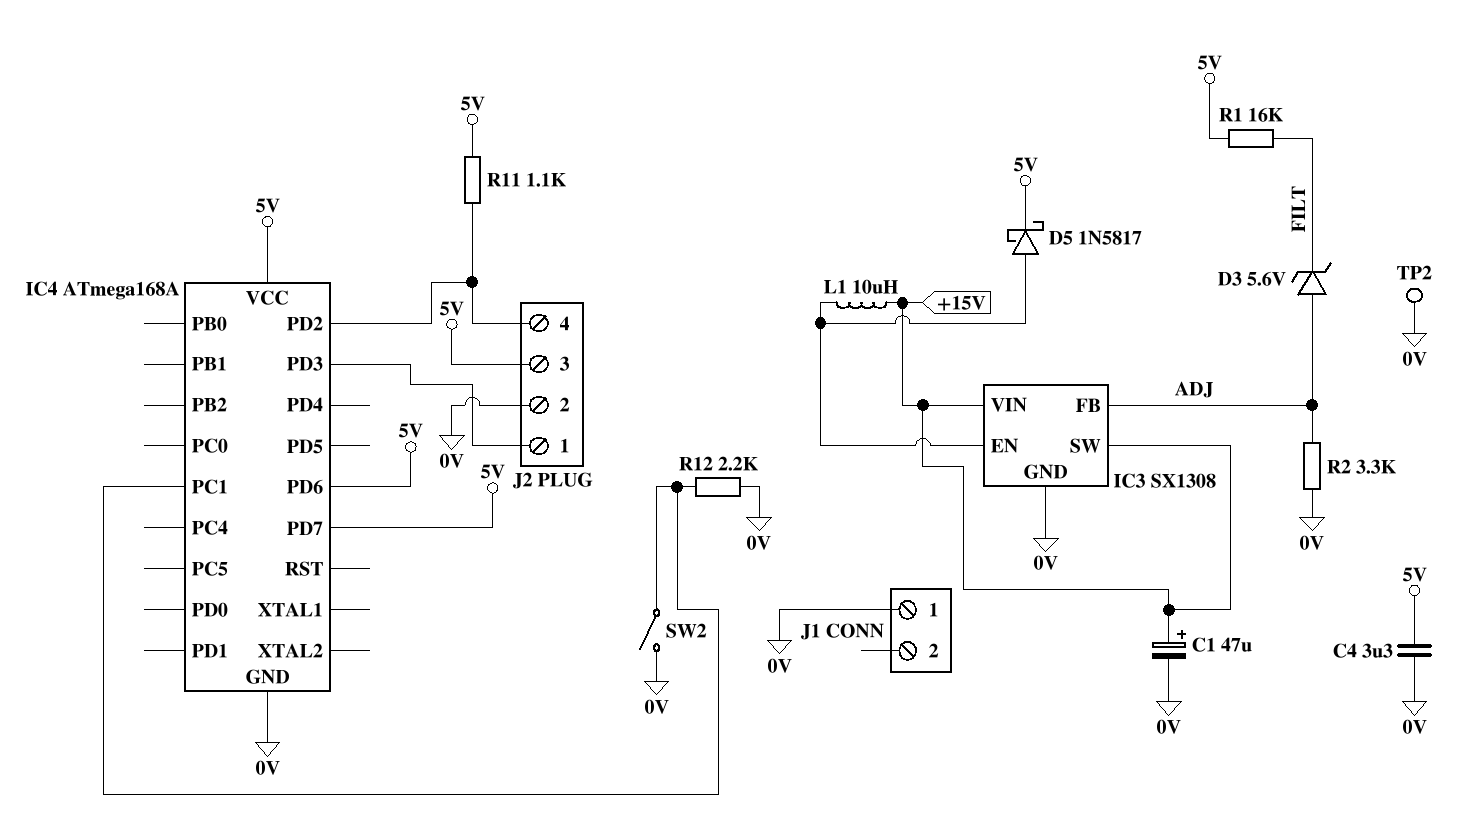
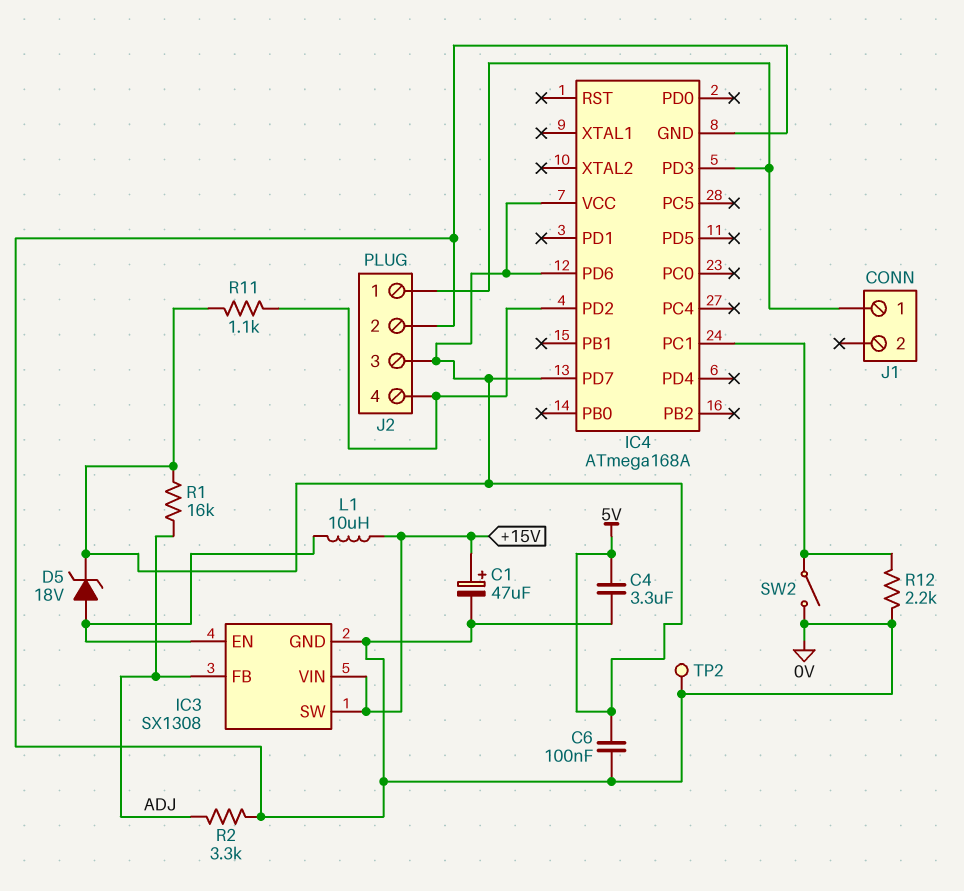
C6: none -> 100nF (0V, 5V)
D3: zener 5.6V (A ADJ, K FILT) -> none
D5: schottky 1N5817 (A IC3/EN, K 5V) -> zener 18V (A IC3/EN, K 5V)
J1 pin 1: 0V -> IC4/PD3
R1: 16k (5V, FILT) -> 16k (5V, ADJ)

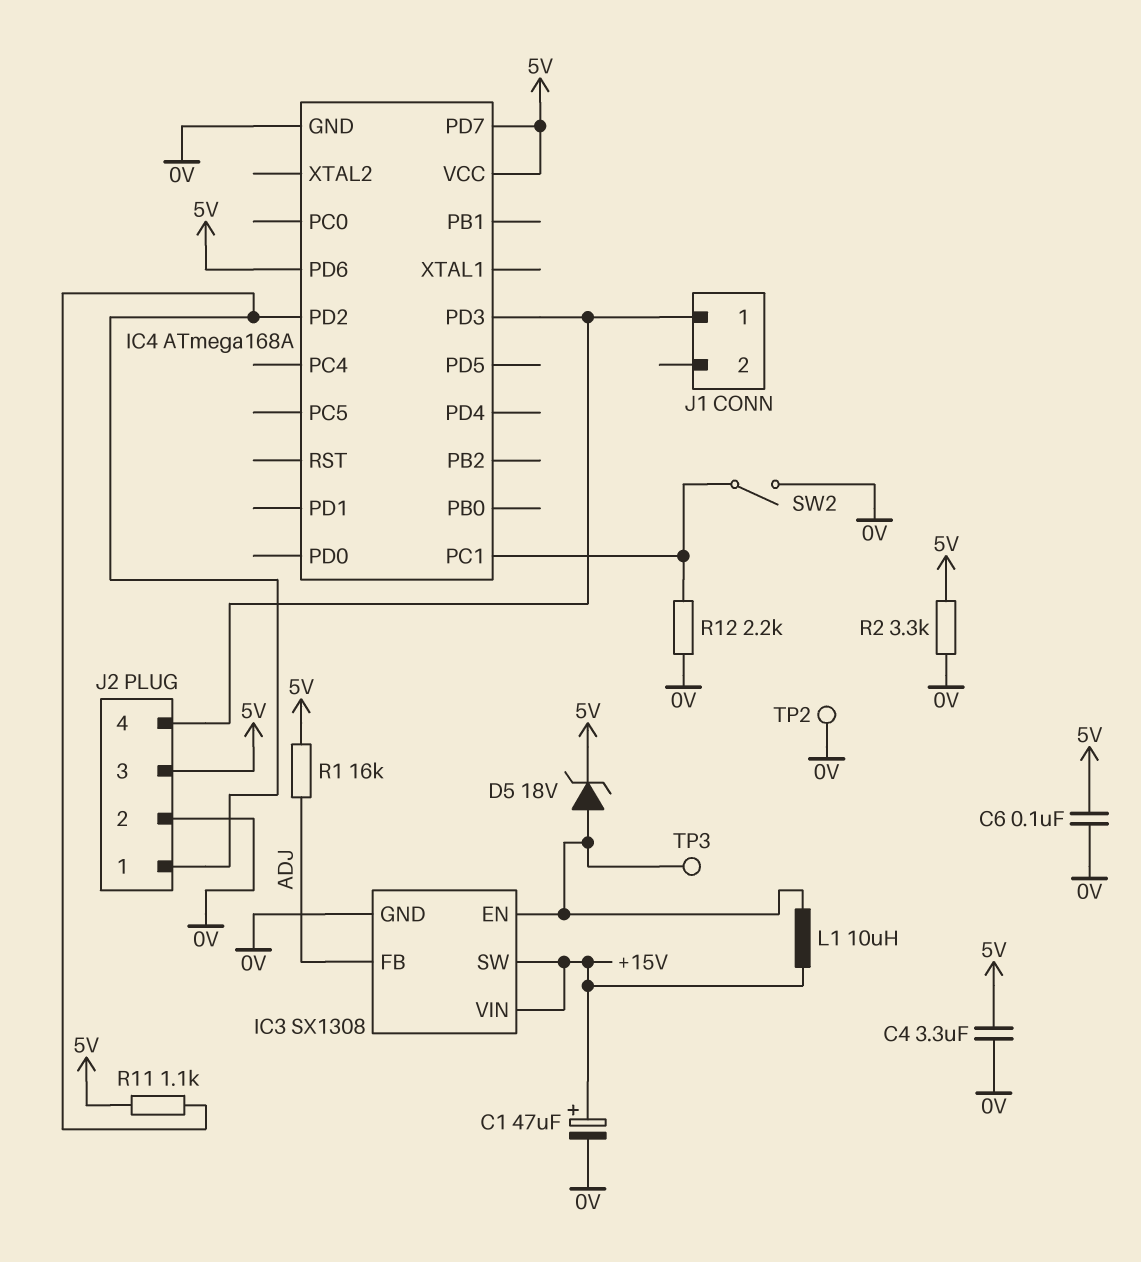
J2 pin 1: IC4/PD3 -> IC4/PD2
J2 pin 4: IC4/PD2 -> IC4/PD3
R2: 3.3k (0V, ADJ) -> 3.3k (0V, 5V)
TP3: none -> test point (IC3/EN)

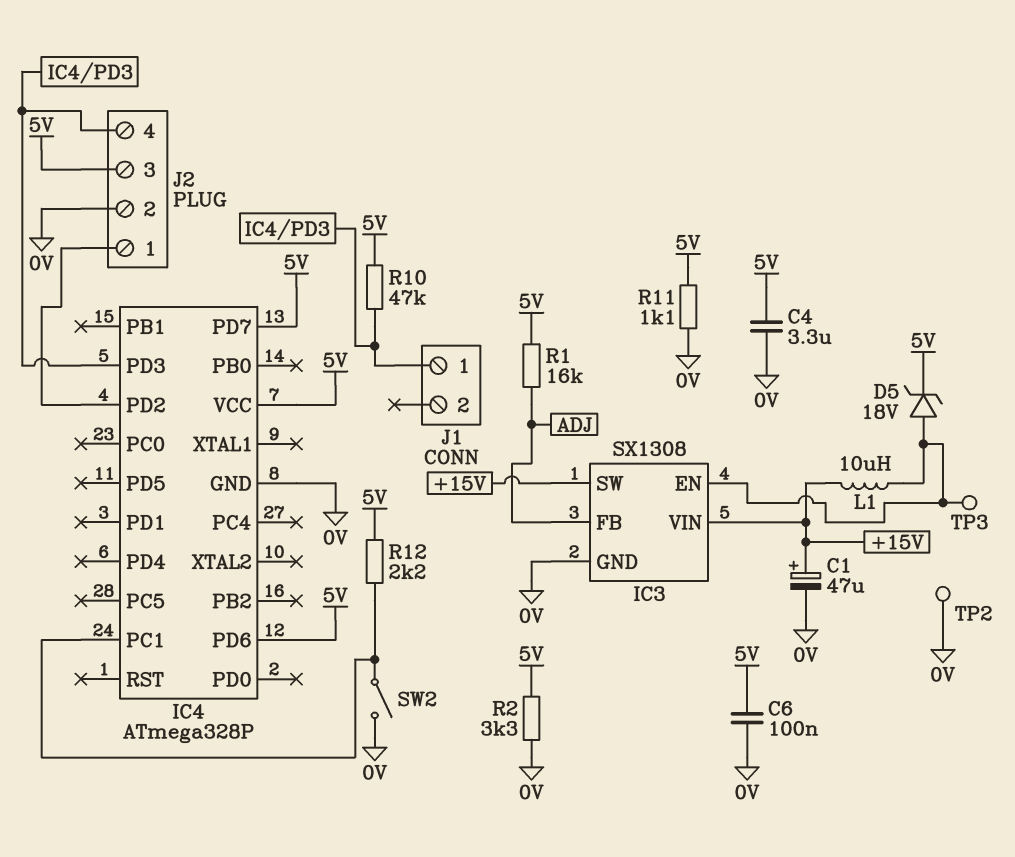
IC4: ATmega168A -> ATmega328P
R10: none -> 47k (5V, IC4/PD3)
R11: 1.1k (5V, IC4/PD2) -> 1.1k (0V, 5V)
R12: 2.2k (0V, IC4/PC1) -> 2.2k (5V, IC4/PC1)

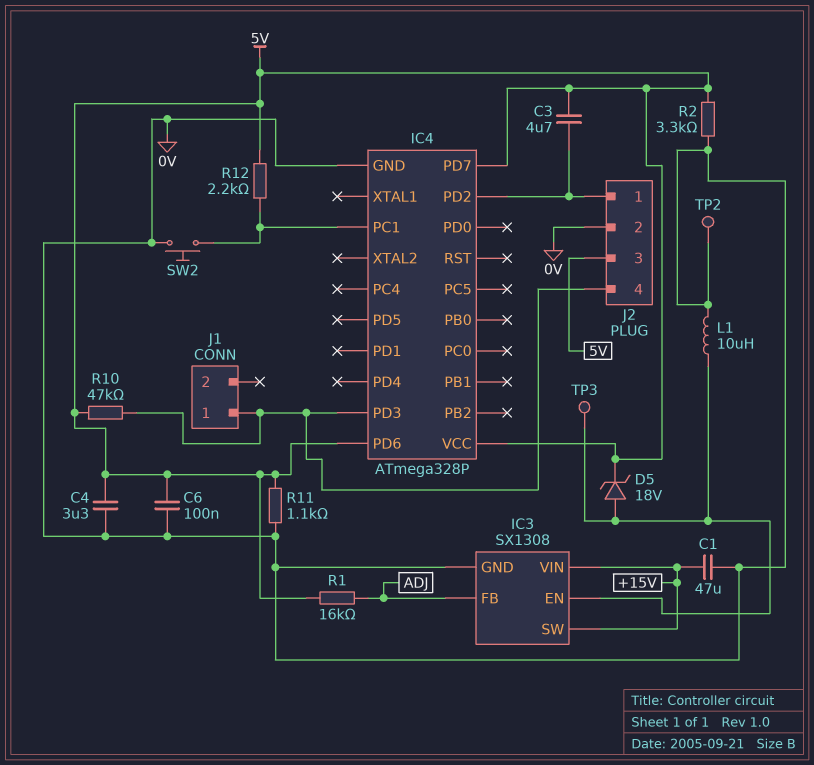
C1: 47uF (plus +15V, minus 0V) -> 47uF (+15V, 0V)
C3: none -> 4.7uF (5V, IC4/PD2)
L1: 10uH (+15V, IC3/EN) -> 10uH (0V, IC3/EN)
SW2: switch (0V, IC4/PC1) -> button (0V, IC4/PC1)

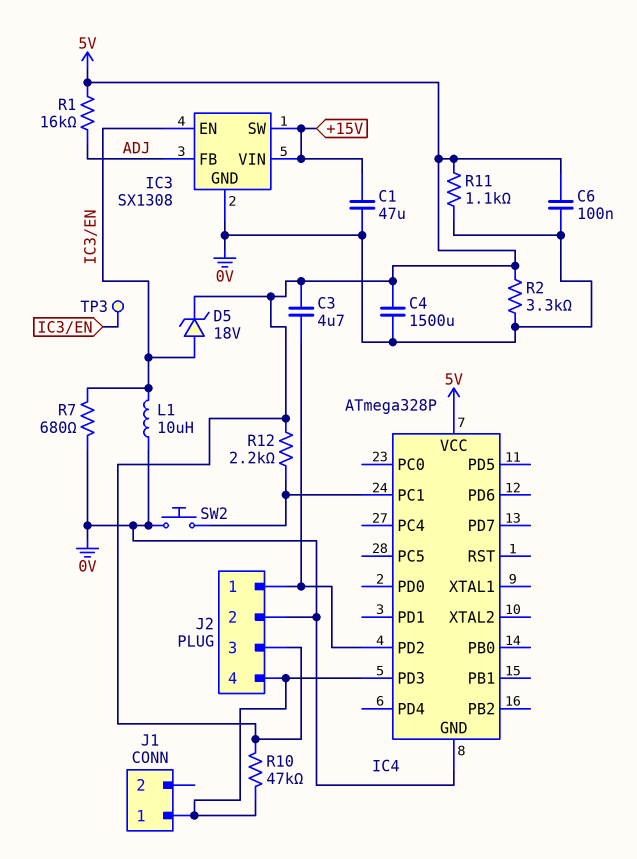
C4: 3.3uF (0V, 5V) -> 1500uF (0V, 5V)
IC4 pin PD6: 5V -> none
IC4 pin PD7: 5V -> none
R7: none -> 680 (0V, IC3/EN)
TP2: test point (0V) -> none

